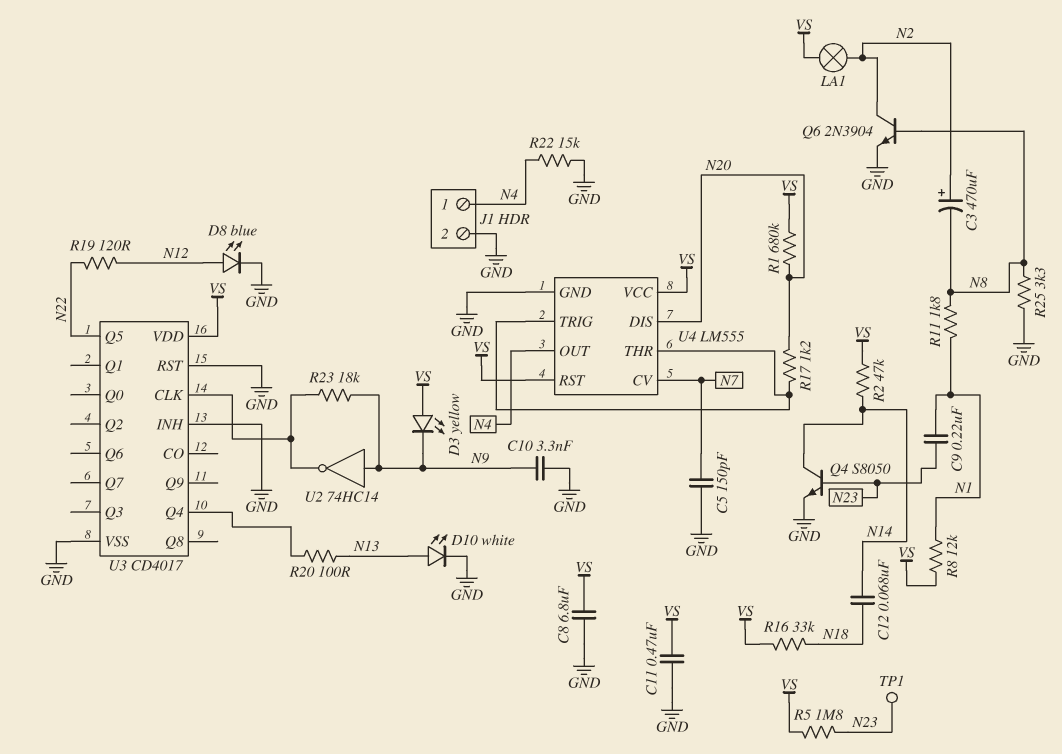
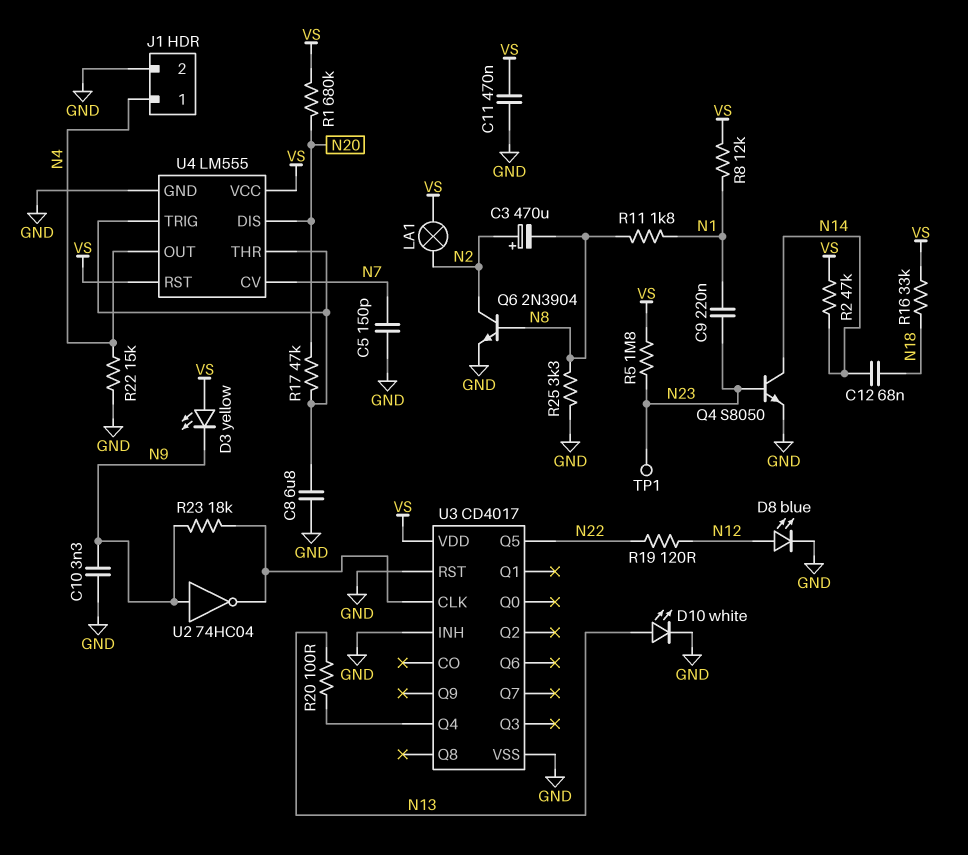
C8: 6.8uF (GND, VS) -> 6.8uF (GND, U4/THR)
R17: 1.2k (N20, U4/THR) -> 47k (N20, U4/THR)
U2: NOT 74HC14 (in N9, out U3/CLK) -> NOT 74HC04 (in N9, out U3/CLK)

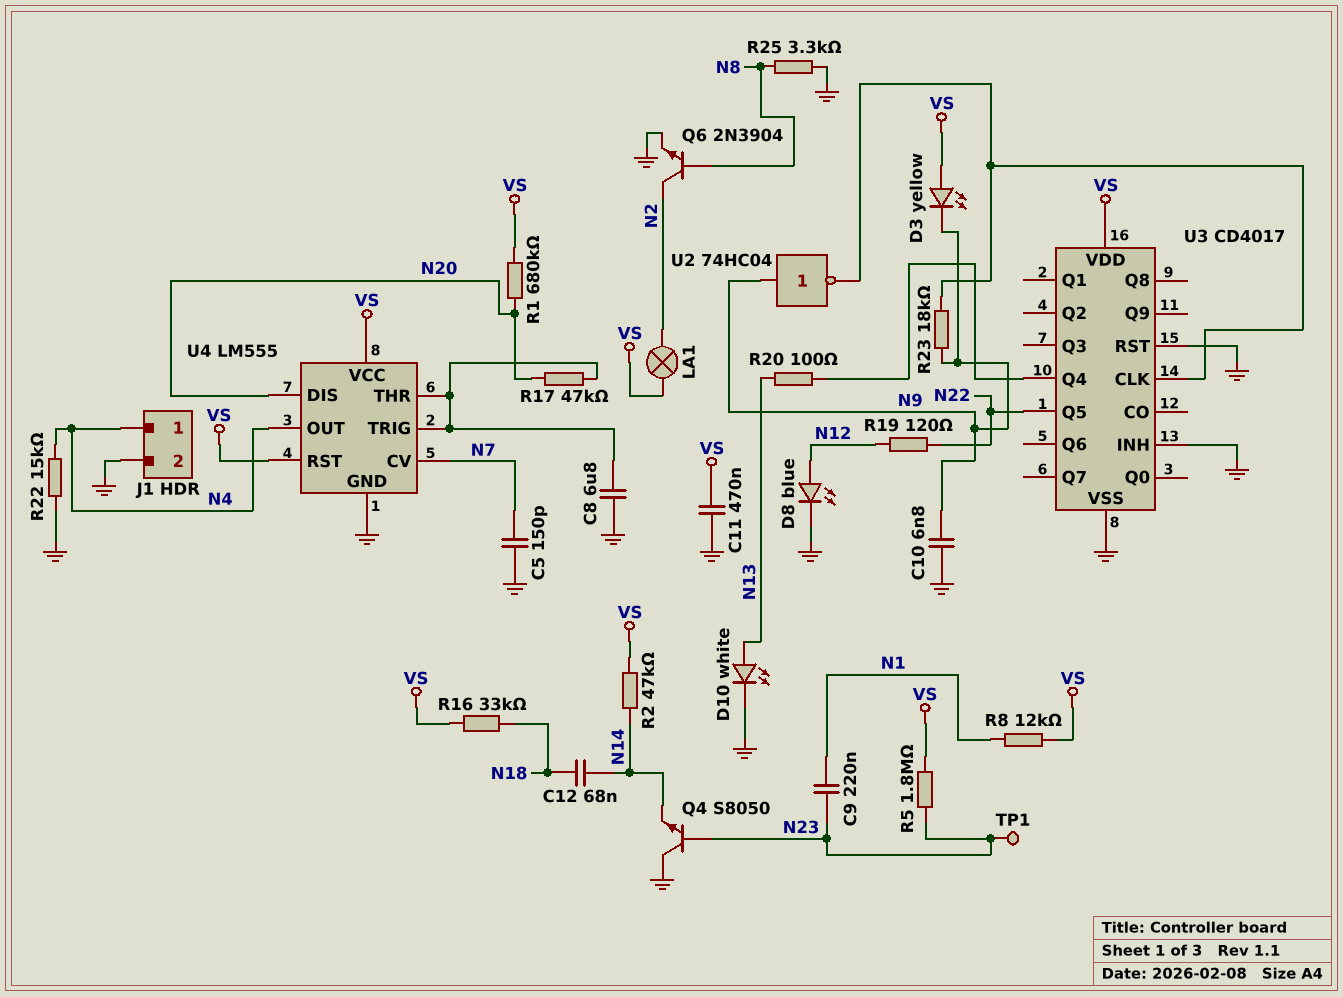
C3: 470uF (plus N2, minus N8) -> none
C10: 3.3nF (GND, N9) -> 6.8nF (GND, N9)
Q4: NPN S8050 (B N23, C N14, E GND) -> NPN S8050 (B N23, C GND, E N14)
R11: 1.8k (N1, N8) -> none

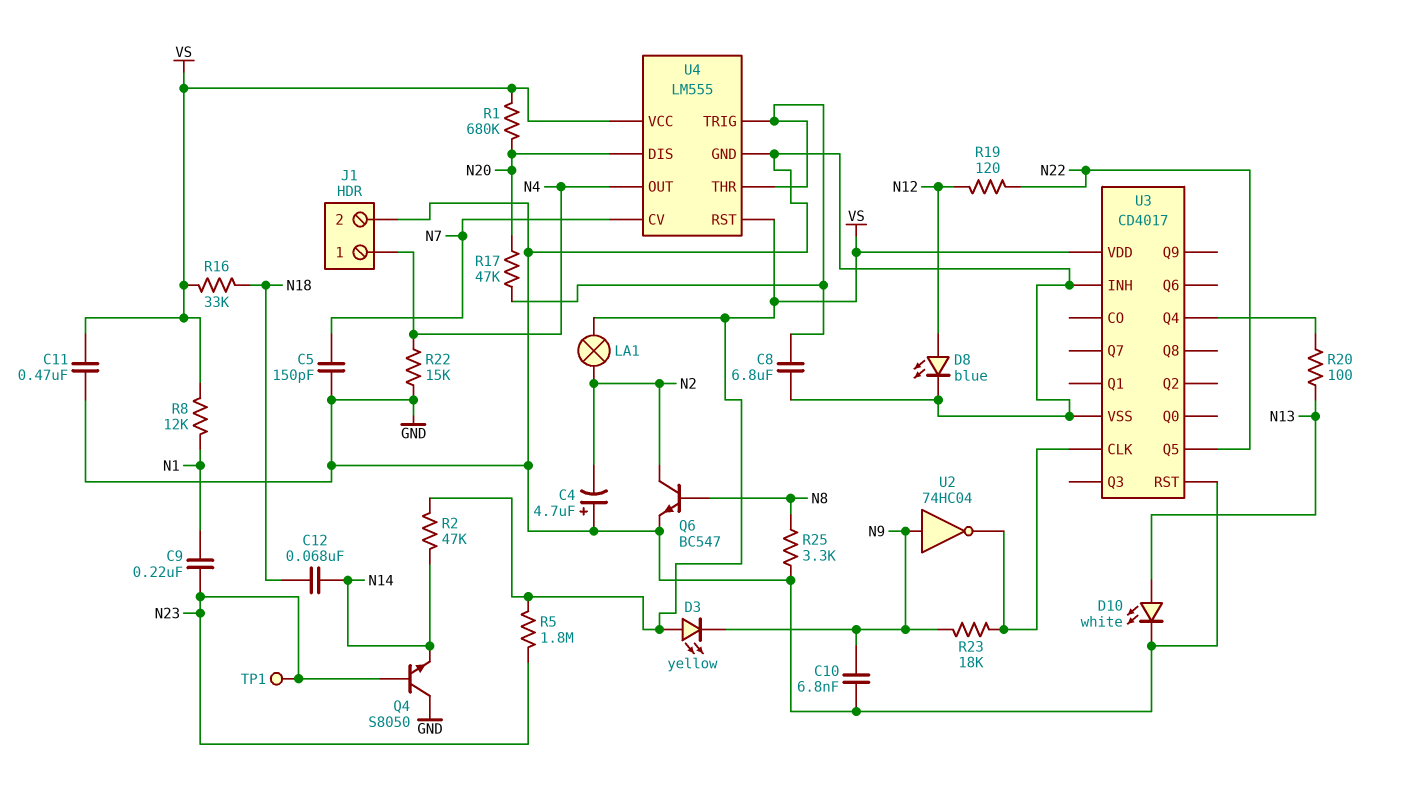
C4: none -> 4.7uF (plus GND, minus N2)
Q6: NPN 2N3904 (B N8, C N2, E GND) -> NPN BC547 (B N8, C N2, E GND)

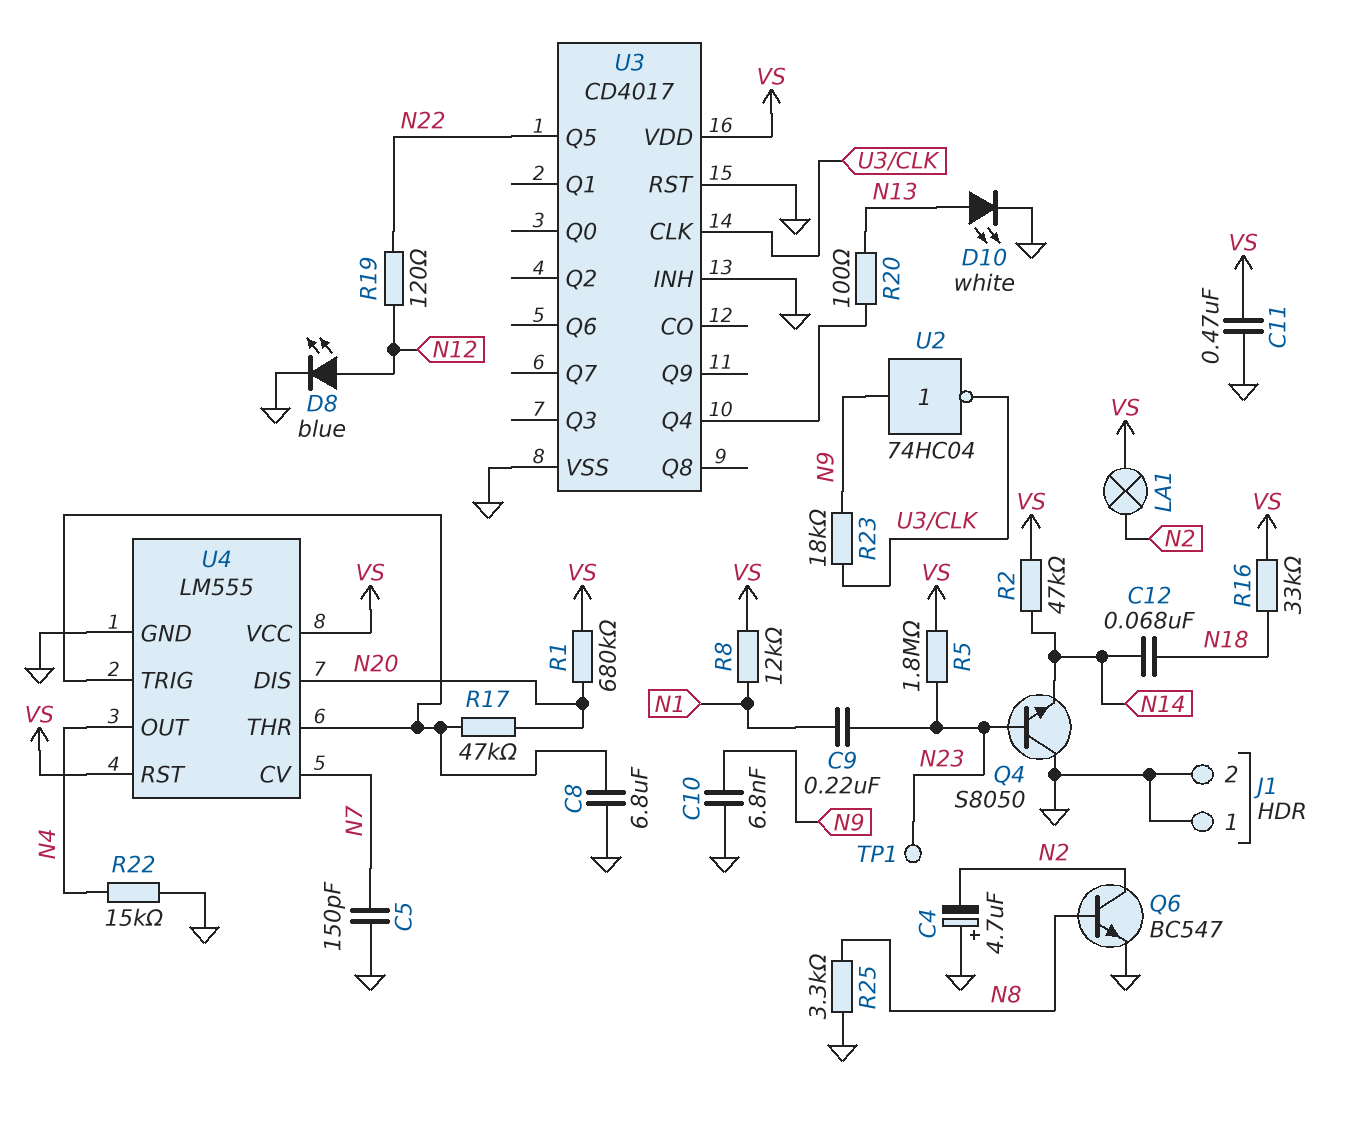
D3: LED yellow (A VS, K N9) -> none
J1 pin 1: N4 -> GND

